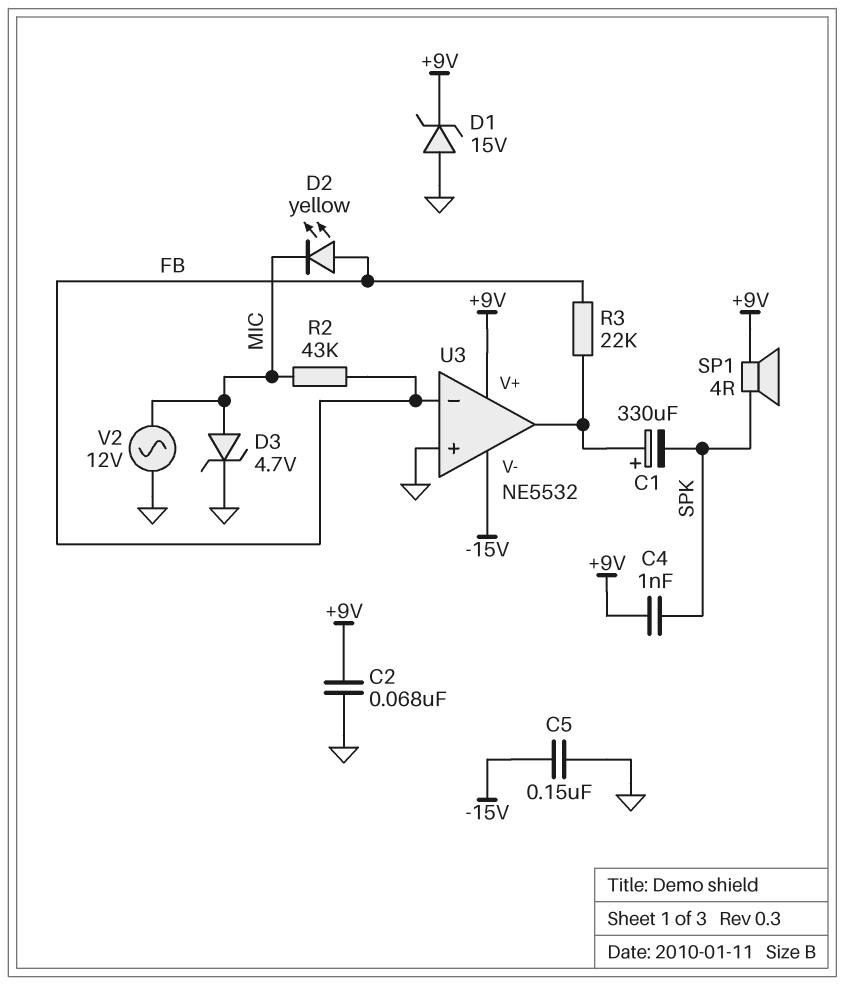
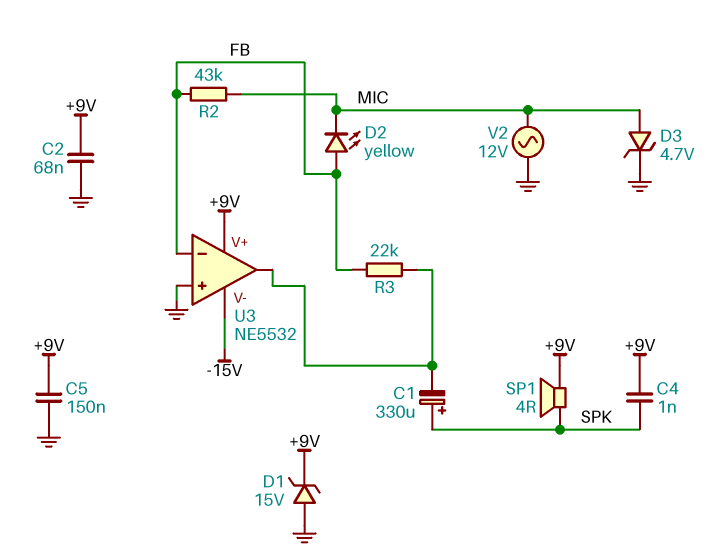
C1: 330uF (plus U3/out, minus SPK) -> 330uF (plus SPK, minus U3/out)
C5: 150nF (-15V, GND) -> 150nF (+9V, GND)

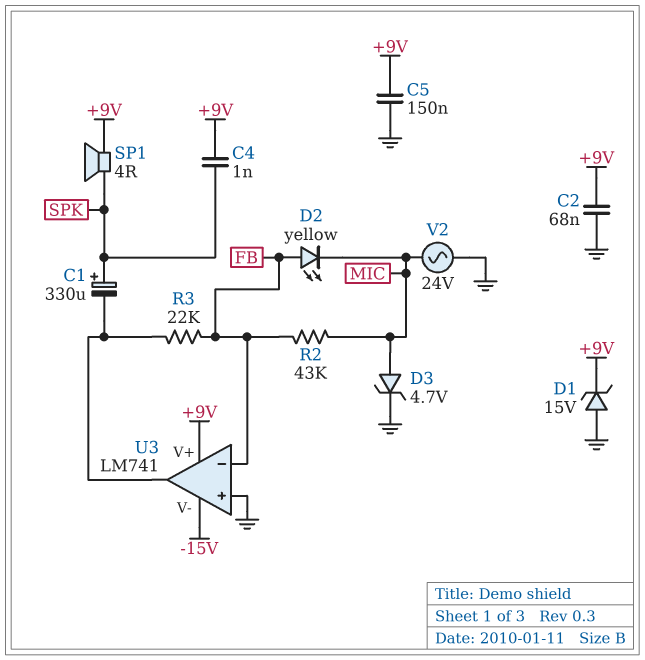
U3: NE5532 -> LM741
V2: AC 12V (GND, MIC) -> AC 24V (GND, MIC)

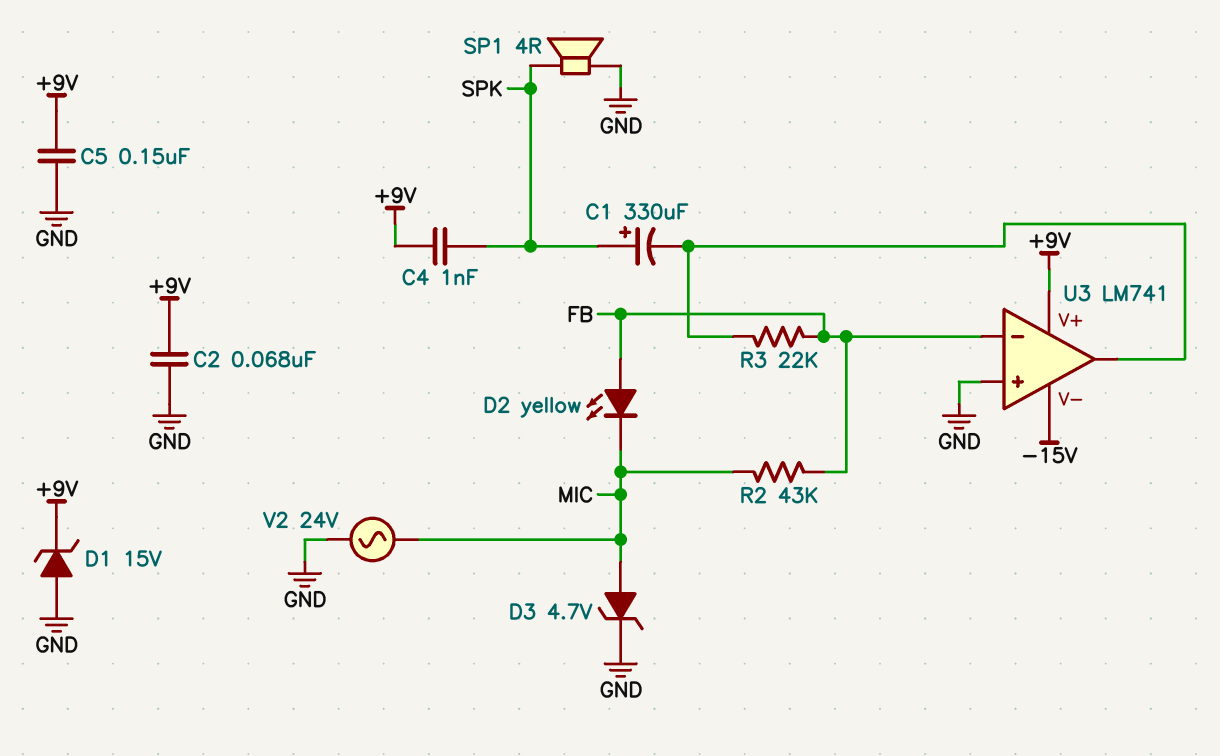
SP1: speaker 4R (+9V, SPK) -> speaker 4R (GND, SPK)

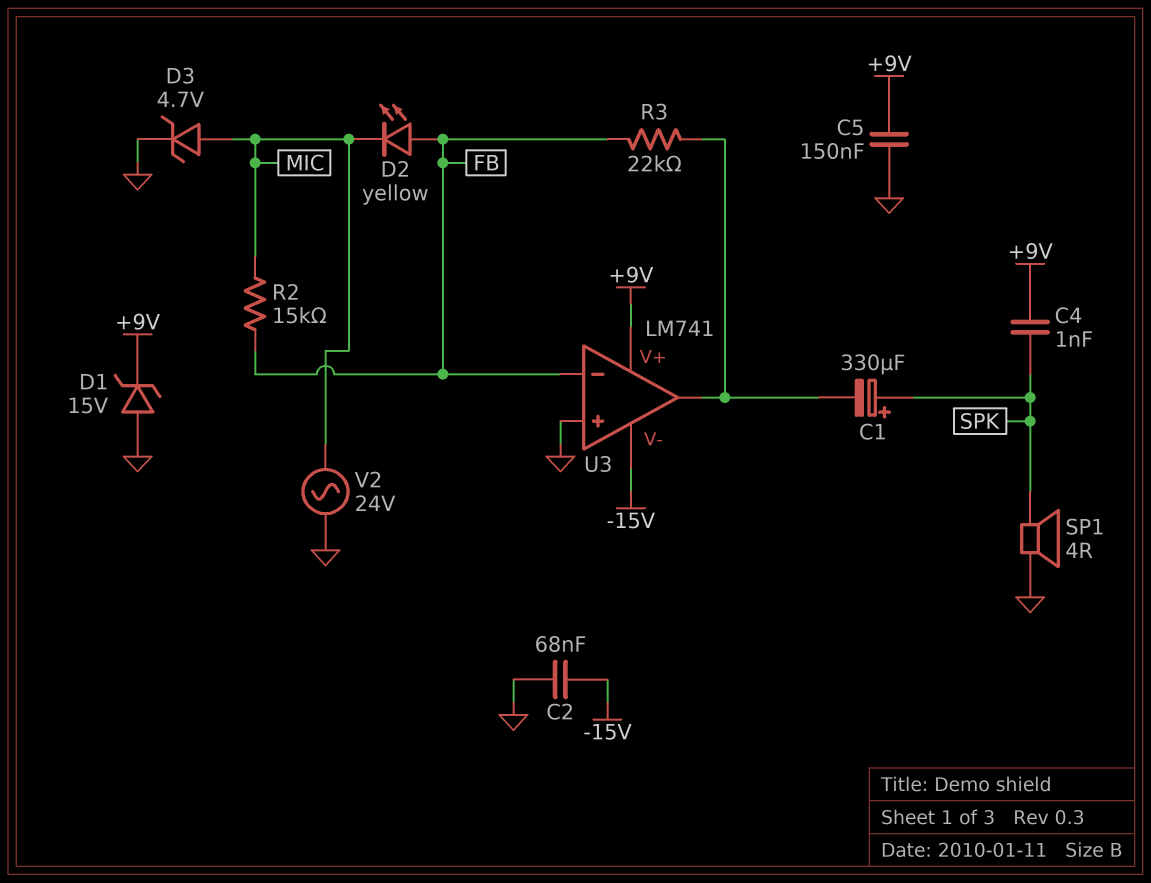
C2: 68nF (+9V, GND) -> 68nF (-15V, GND)
R2: 43k (FB, MIC) -> 15k (FB, MIC)

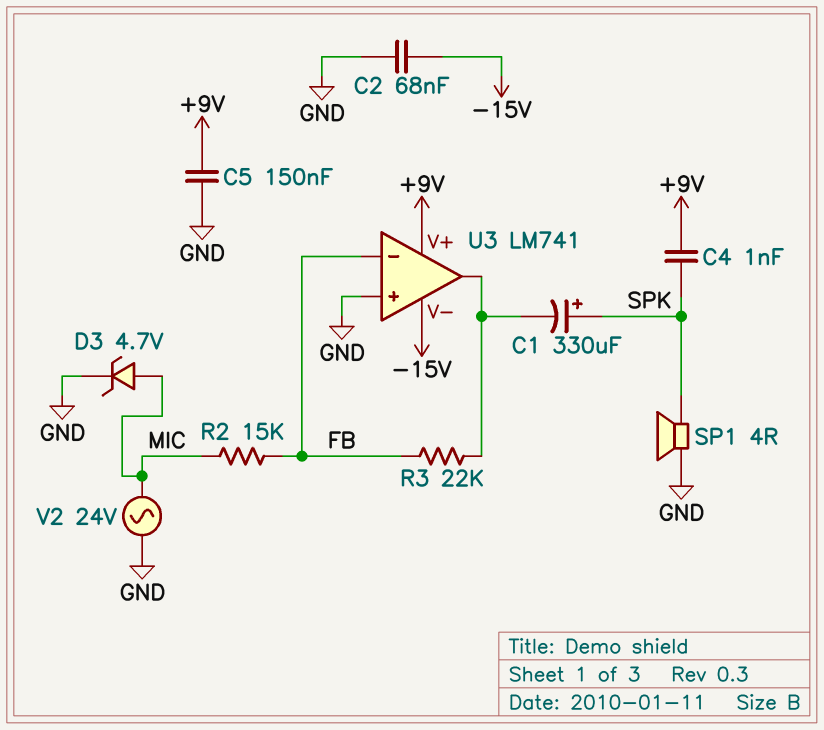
D1: zener 15V (A GND, K +9V) -> none
D2: LED yellow (A FB, K MIC) -> none

